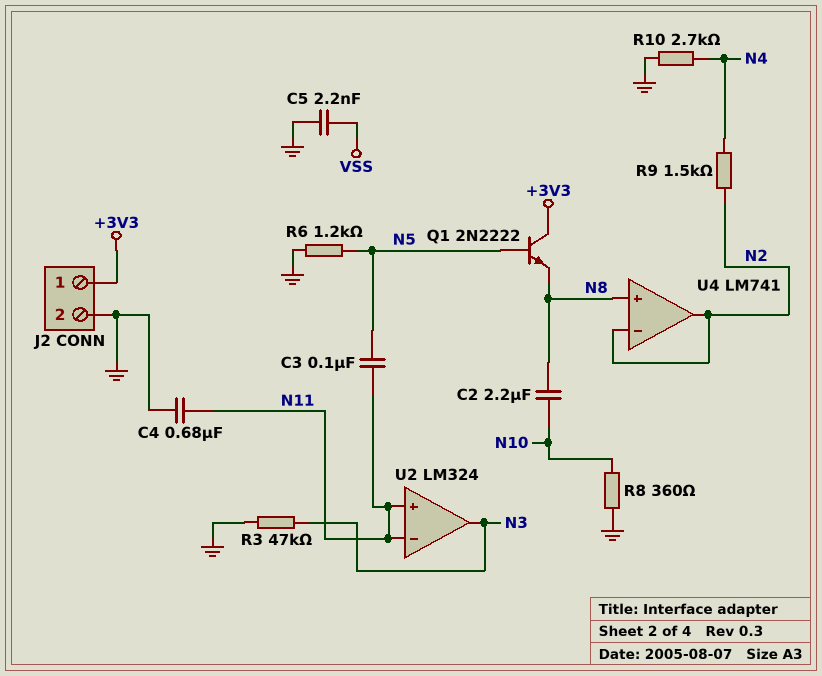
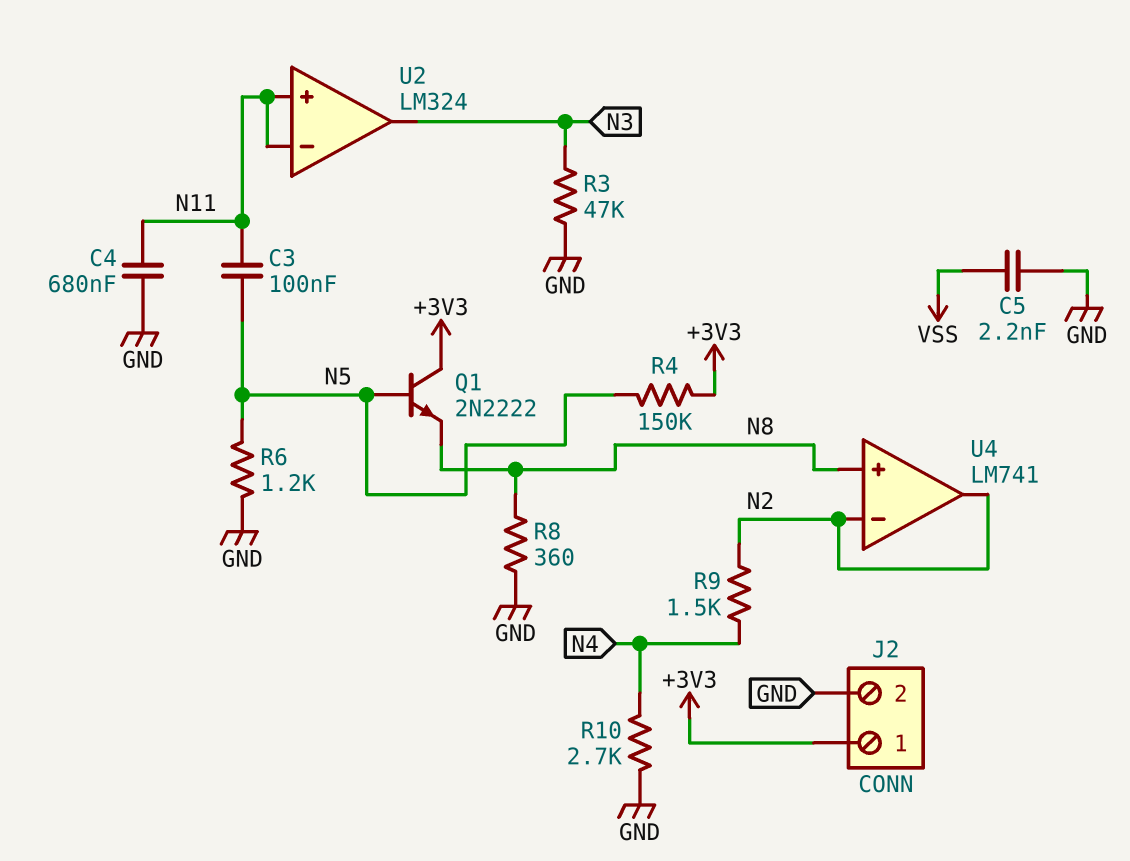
C2: 2.2uF (N8, N10) -> none
R4: none -> 150k (+3V3, N5)
R8: 360 (GND, N10) -> 360 (GND, N8)

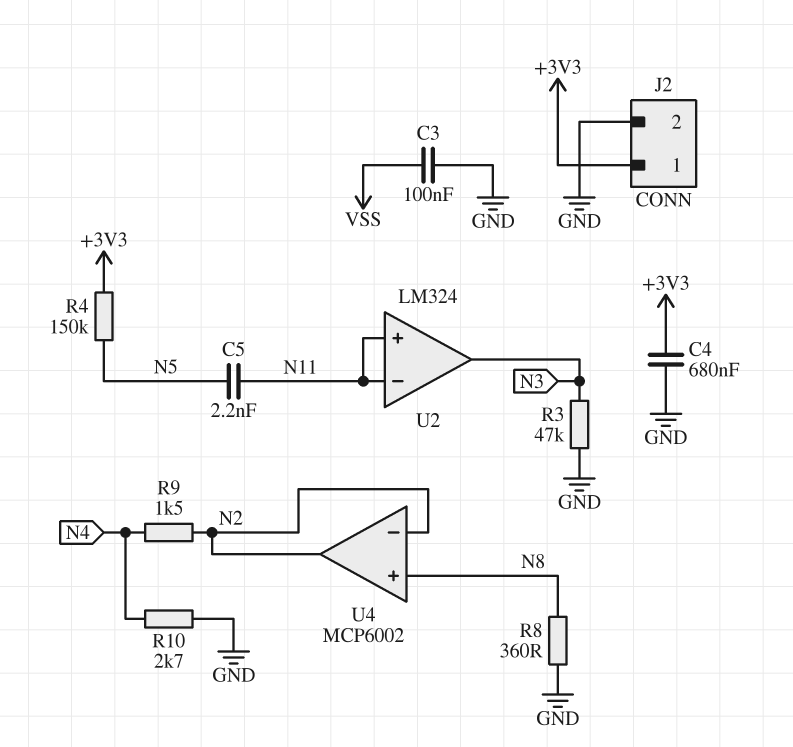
C3: 100nF (N5, N11) -> 100nF (GND, VSS)
C4: 680nF (GND, N11) -> 680nF (+3V3, GND)
C5: 2.2nF (GND, VSS) -> 2.2nF (N5, N11)
Q1: NPN 2N2222 (B N5, C +3V3, E N8) -> none
R6: 1.2k (GND, N5) -> none
U4: LM741 -> MCP6002

